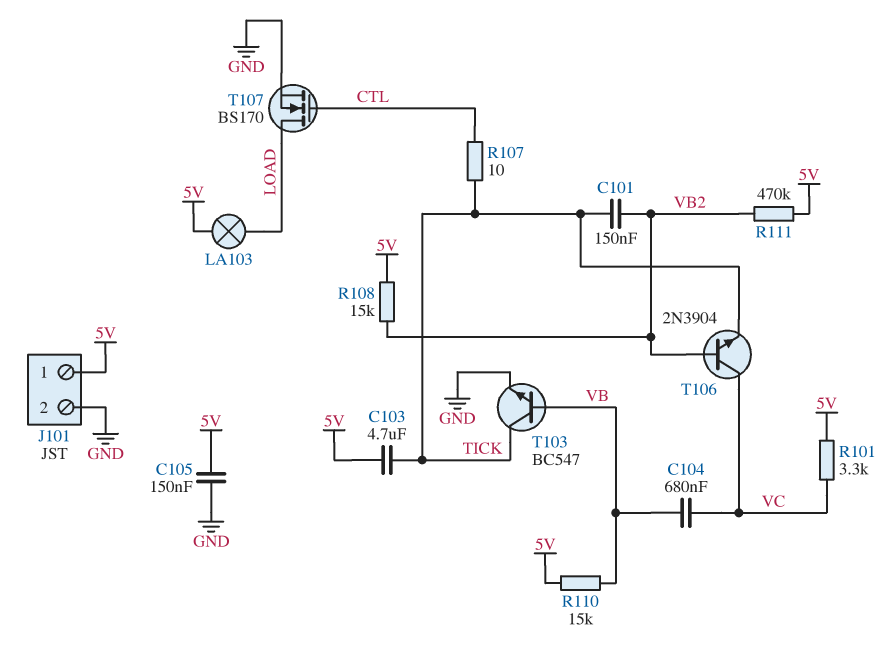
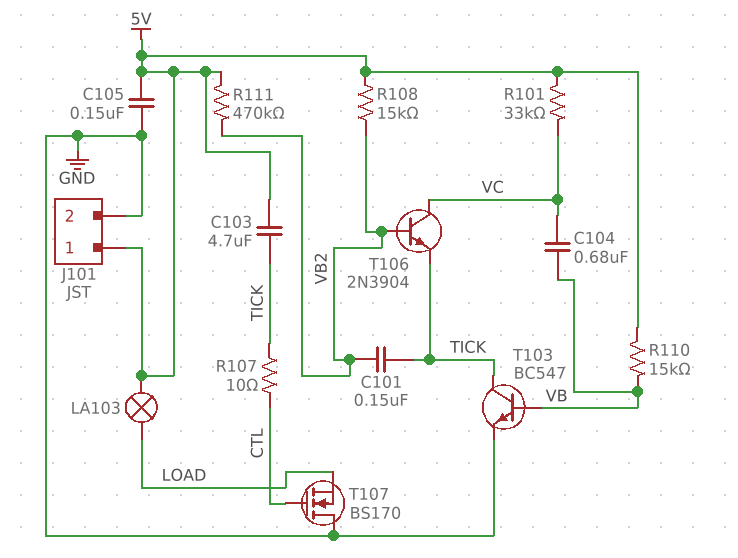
R101: 3.3k (5V, VC) -> 33k (5V, VC)
T107: NMOS BS170 (G CTL, D LOAD, S GND) -> NMOS BS170 (G CTL, D GND, S LOAD)

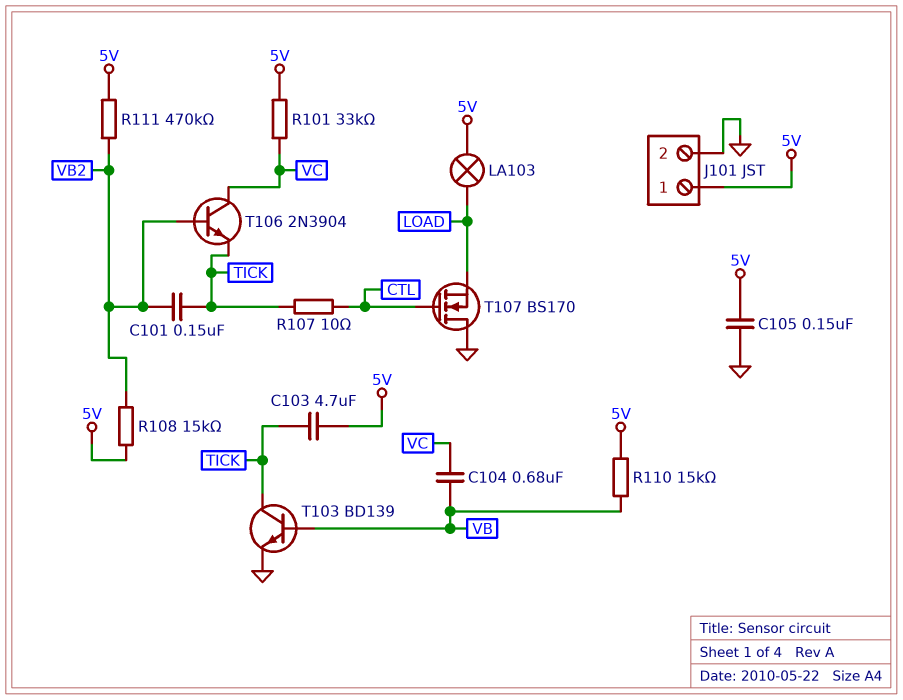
T103: NPN BC547 (B VB, C TICK, E GND) -> NPN BD139 (B VB, C TICK, E GND)

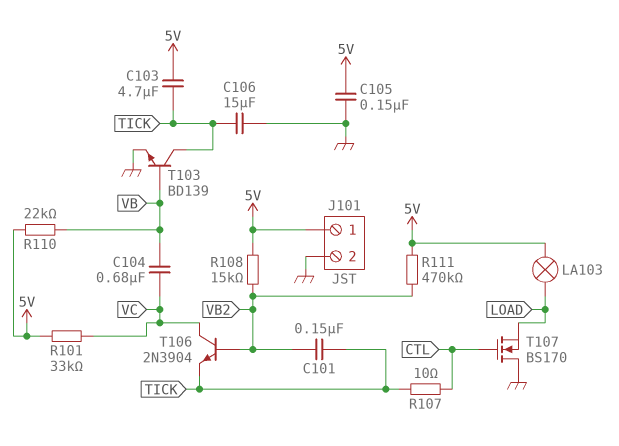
C106: none -> 15uF (GND, TICK)
R110: 15k (5V, VB) -> 22k (5V, VB)

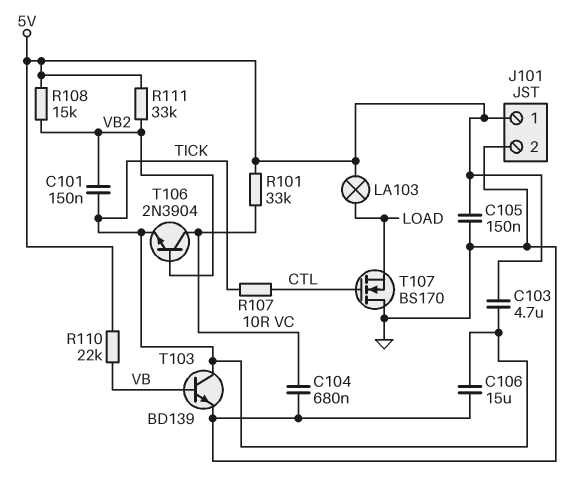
C104: 680nF (VB, VC) -> 680nF (GND, VC)
R111: 470k (5V, VB2) -> 33k (5V, VB2)

